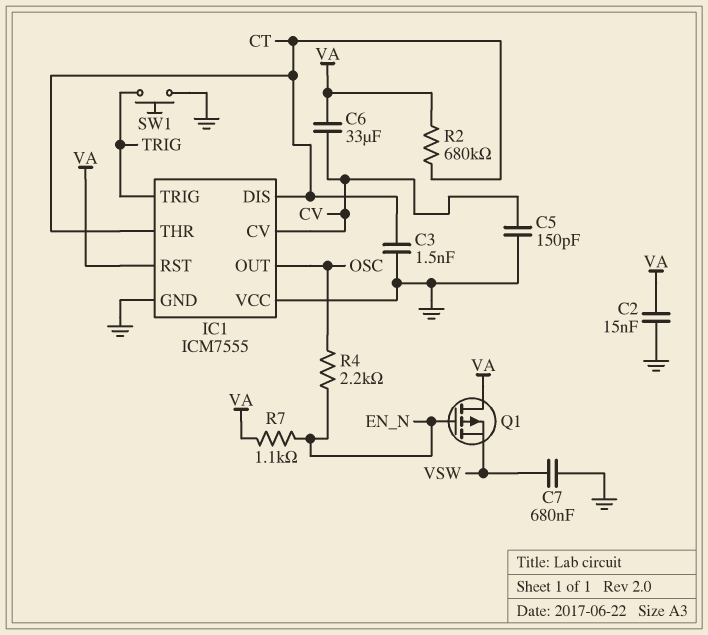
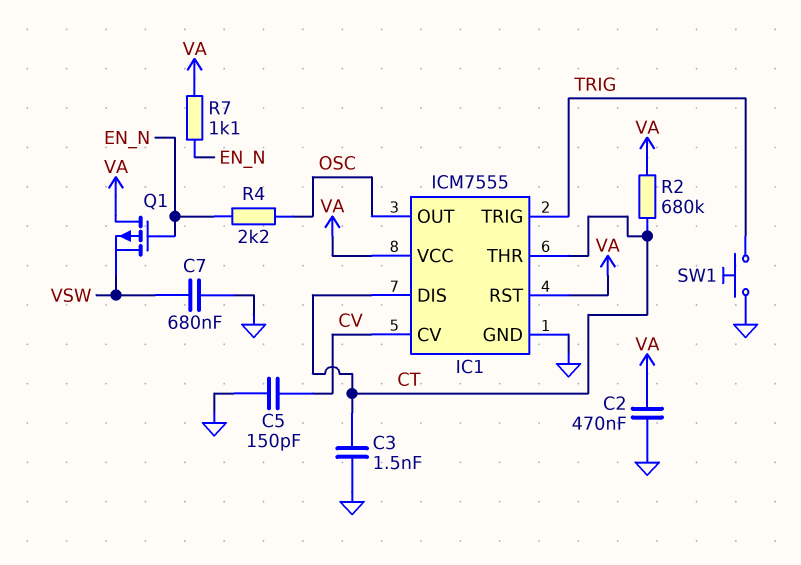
C2: 15nF (GND, VA) -> 470nF (GND, VA)
C6: 33uF (CV, VA) -> none
IC1 pin VCC: GND -> VA

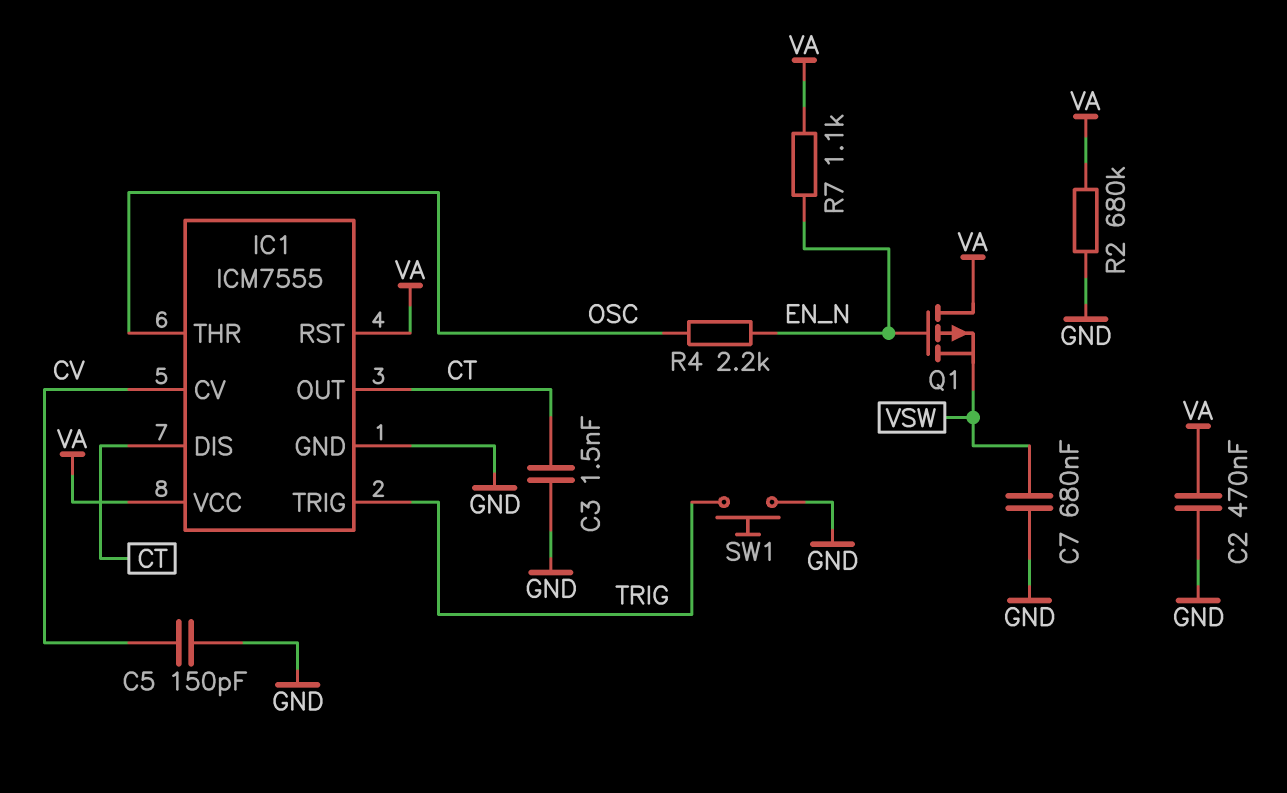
IC1 pin OUT: OSC -> CT
IC1 pin THR: CT -> OSC
R2: 680k (CT, VA) -> 680k (GND, VA)

